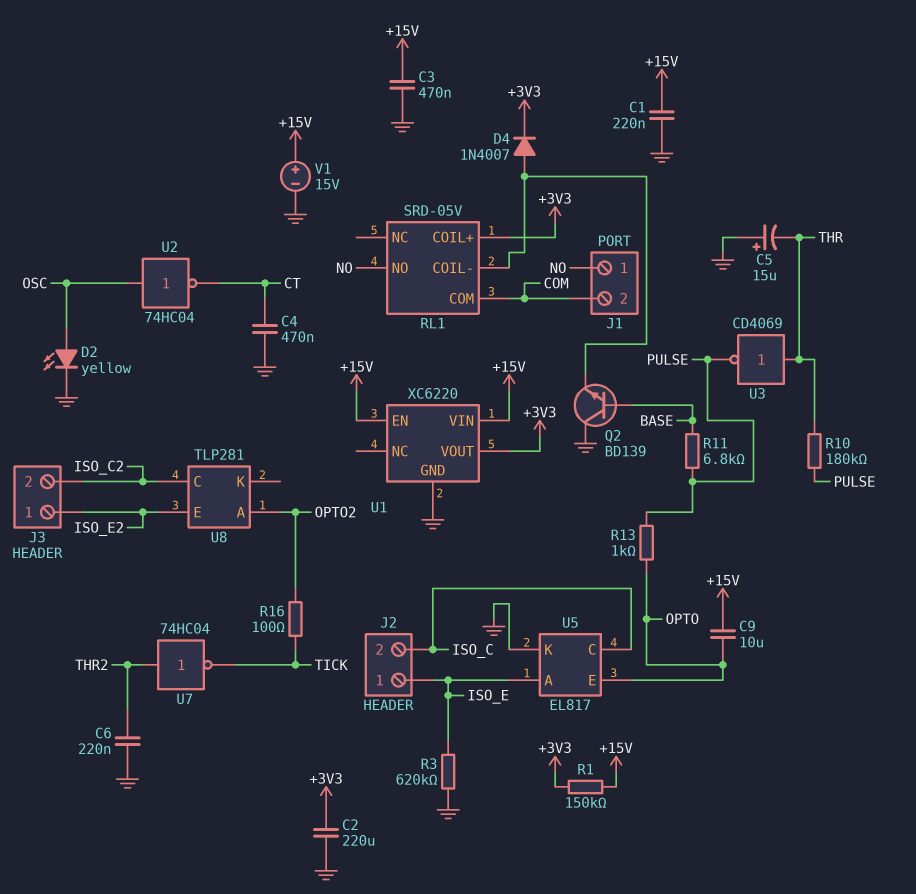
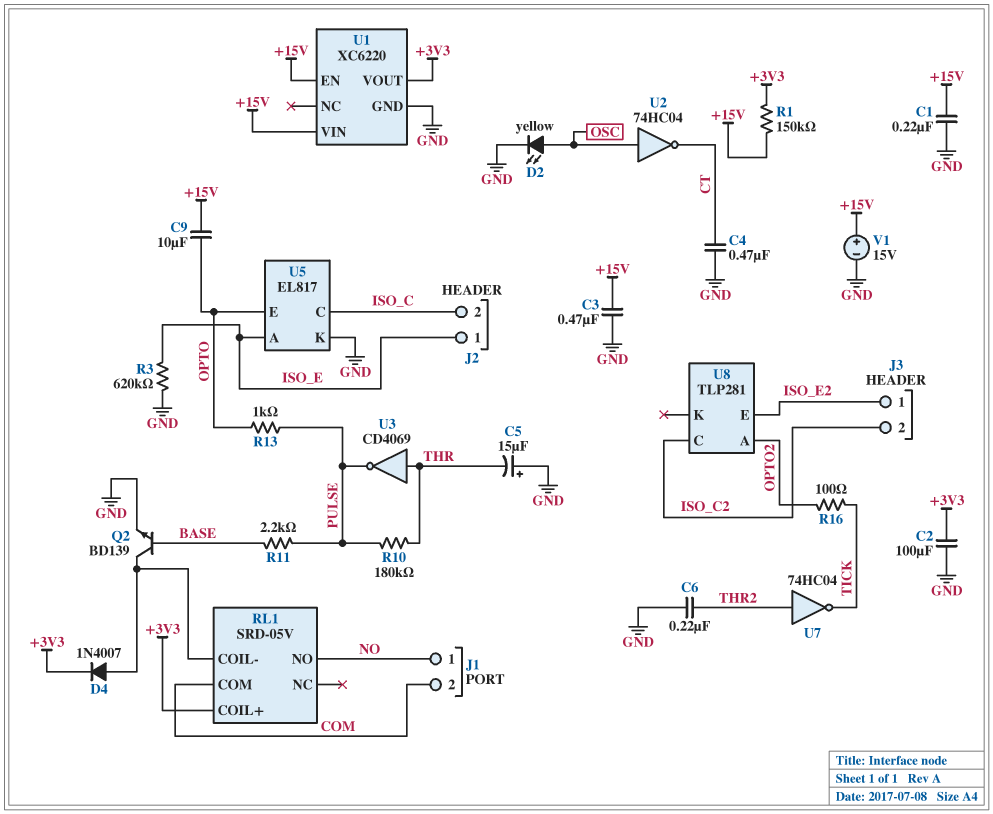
C2: 220uF (+3V3, GND) -> 100uF (+3V3, GND)
Q2: NPN BD139 (B BASE, C GND, E RL1/COIL-) -> NPN BD139 (B BASE, C RL1/COIL-, E GND)
R11: 6.8k (BASE, PULSE) -> 2.2k (BASE, PULSE)

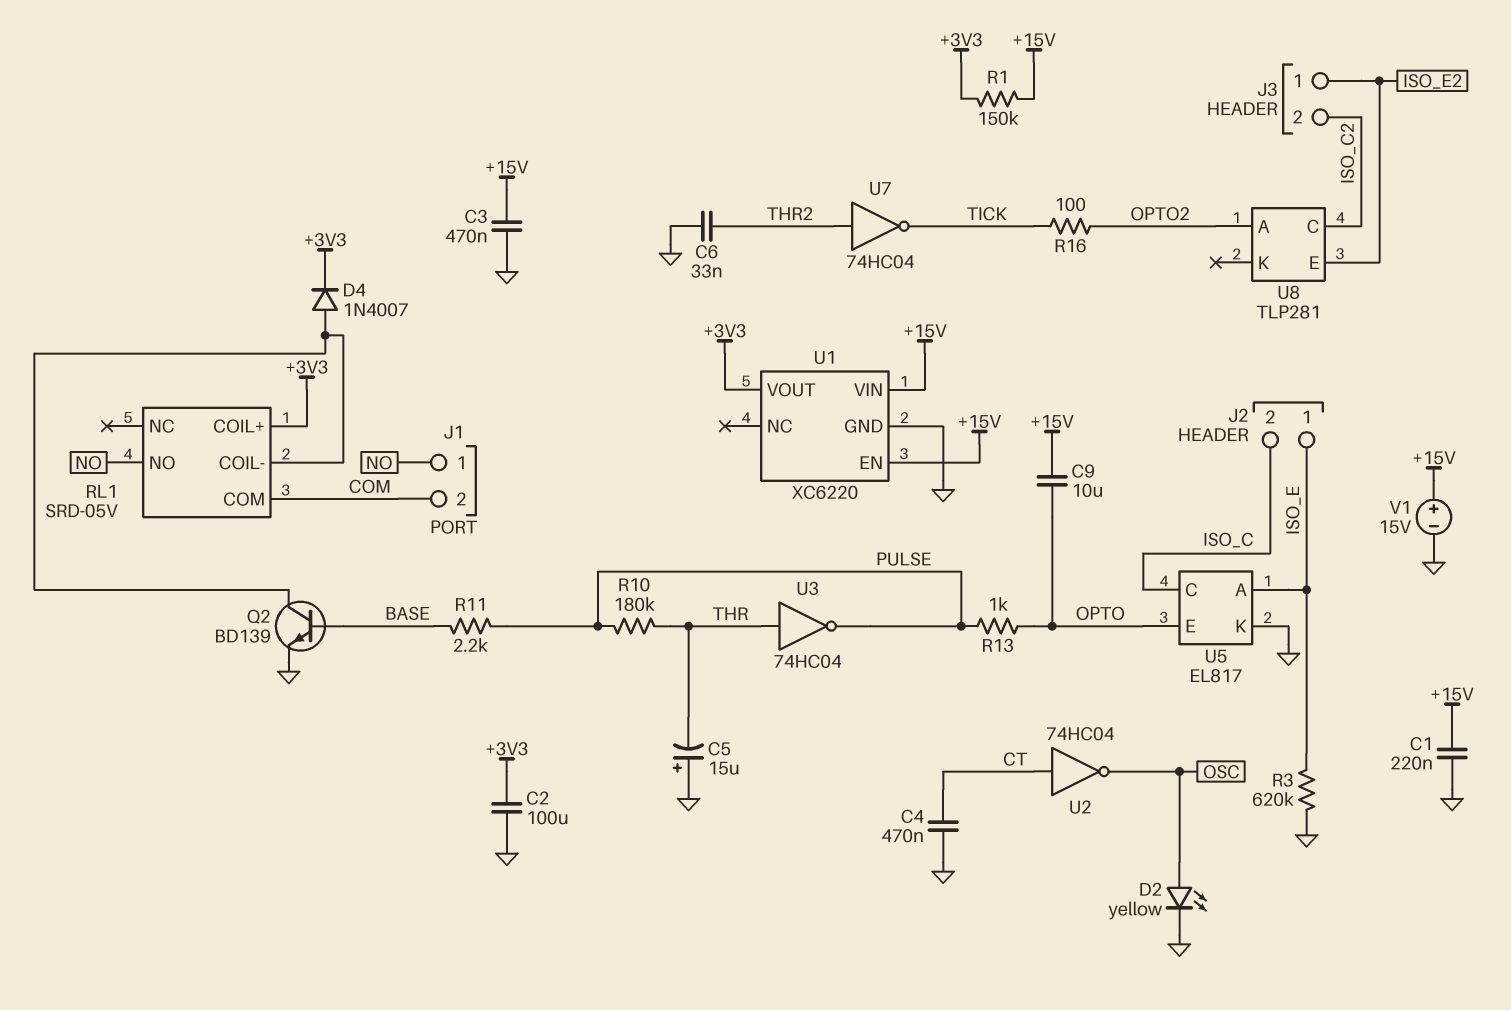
C6: 220nF (GND, THR2) -> 33nF (GND, THR2)
U2: NOT 74HC04 (in OSC, out CT) -> NOT 74HC04 (in CT, out OSC)
U3: NOT CD4069 (in THR, out PULSE) -> NOT 74HC04 (in THR, out PULSE)

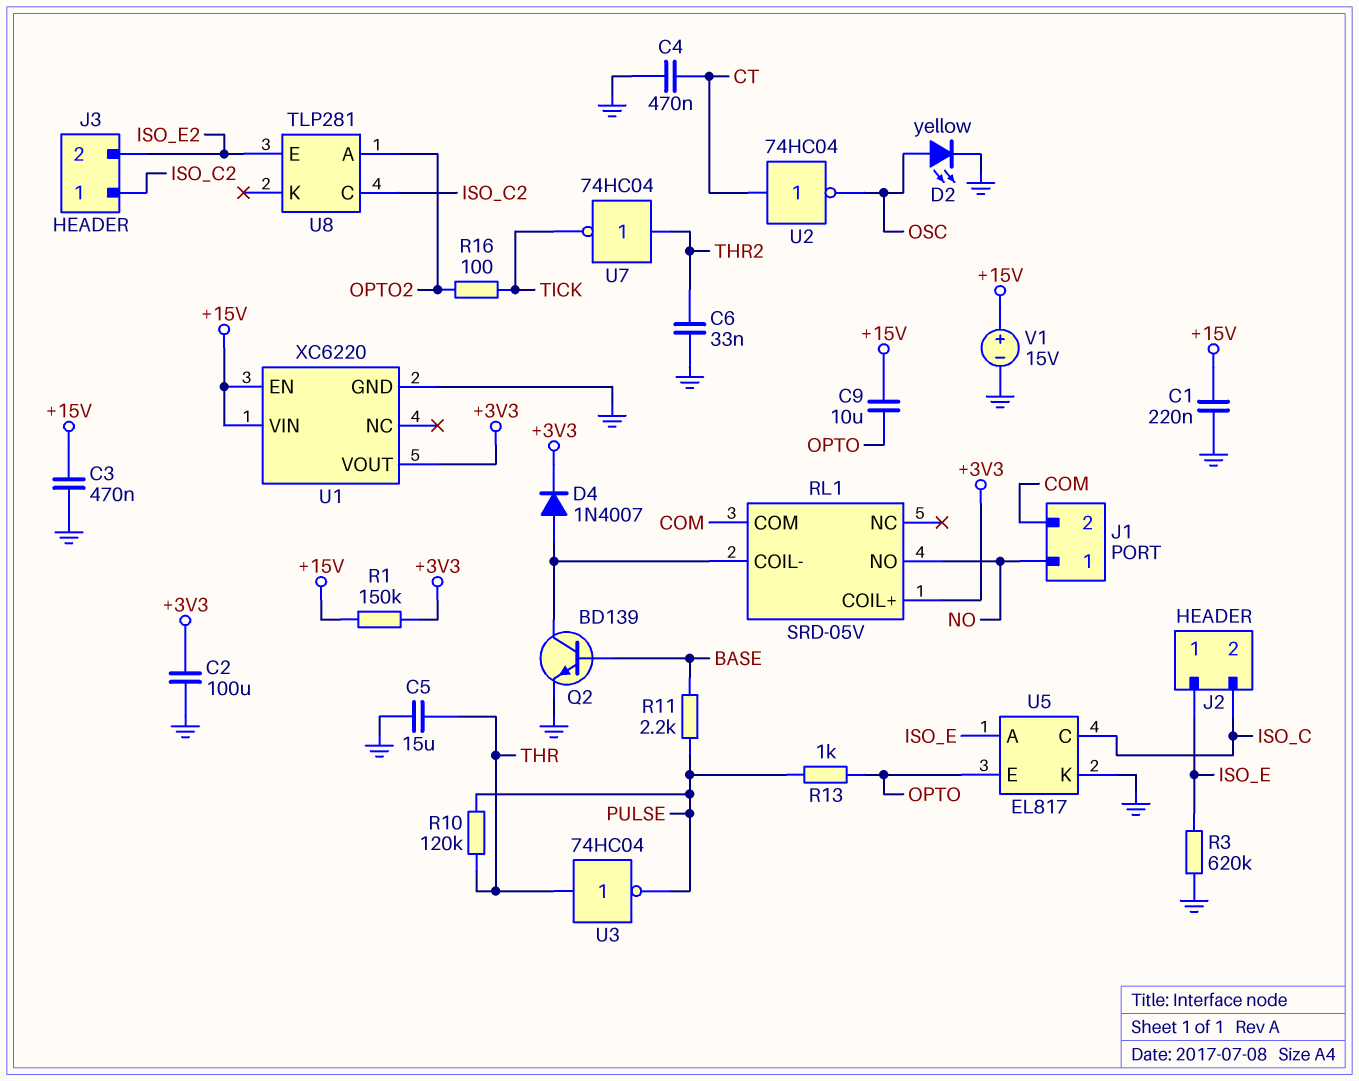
C5: 15uF (plus GND, minus THR) -> 15uF (GND, THR)
J3 pin 1: ISO_E2 -> ISO_C2
J3 pin 2: ISO_C2 -> ISO_E2
R10: 180k (PULSE, THR) -> 120k (PULSE, THR)

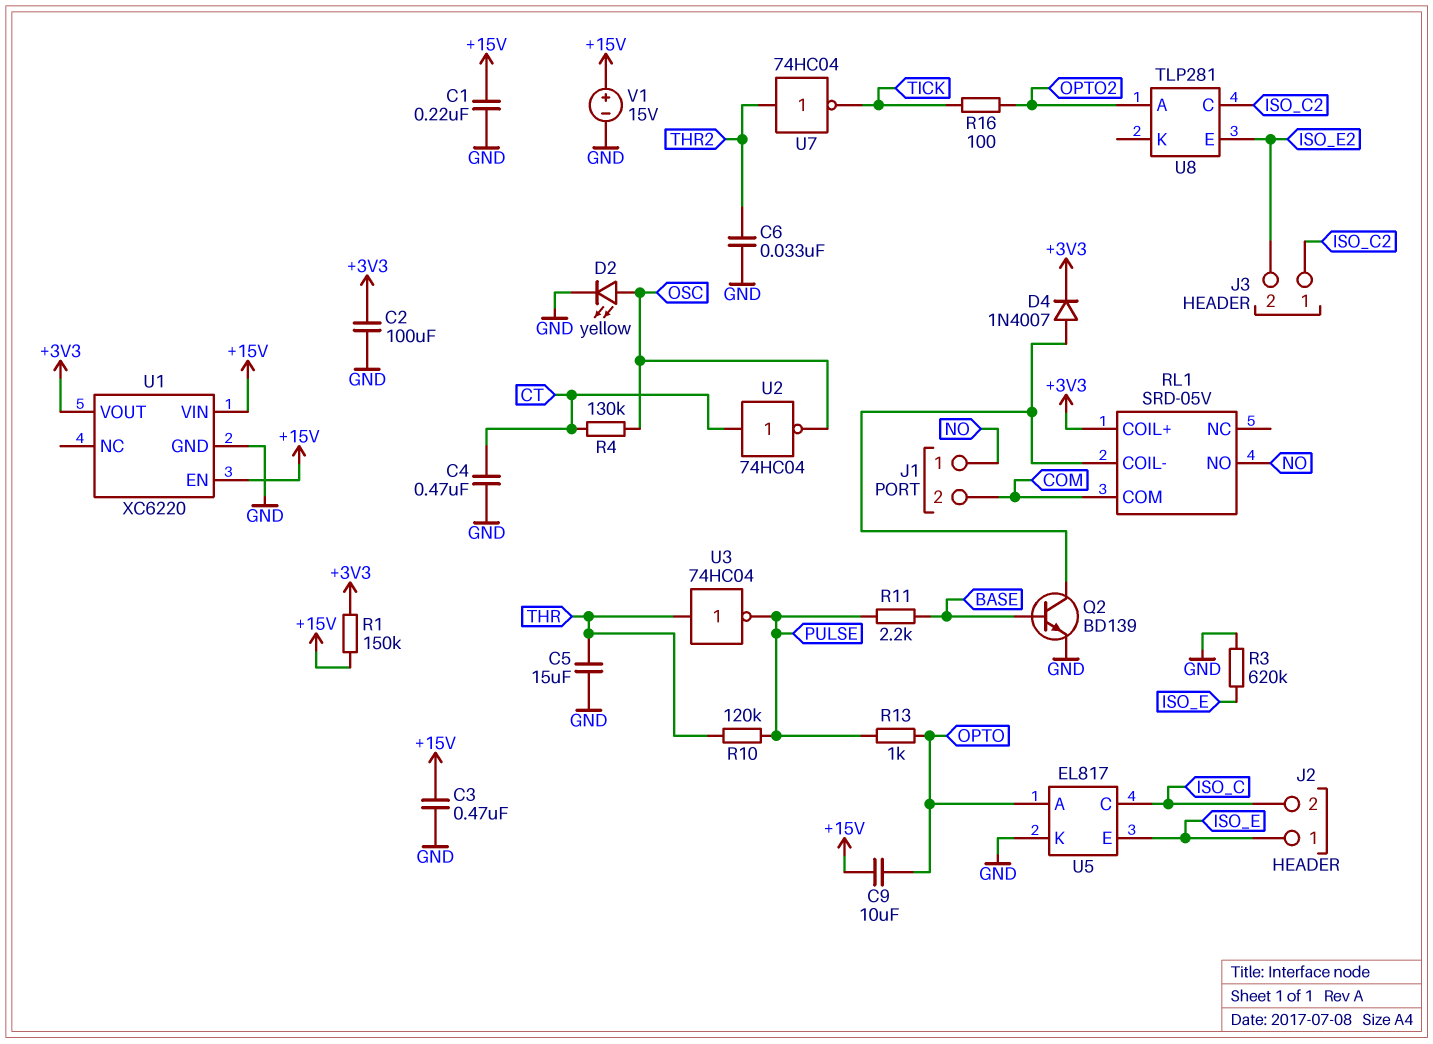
R4: none -> 130k (CT, OSC)
U5 pin A: ISO_E -> OPTO
U5 pin E: OPTO -> ISO_E

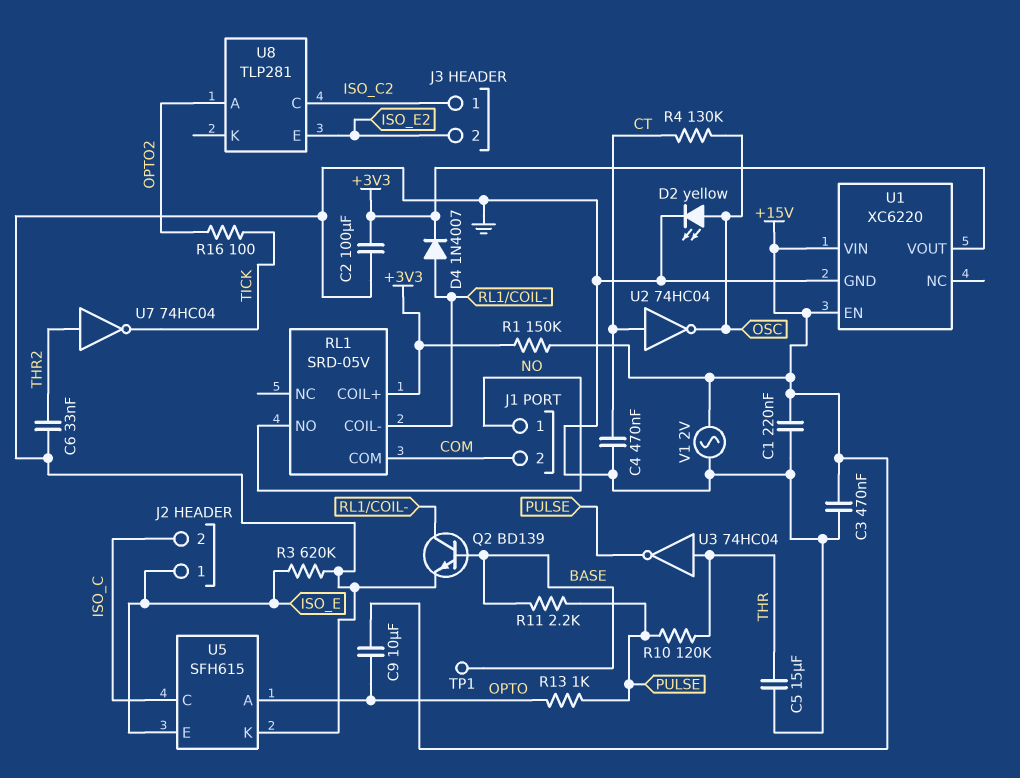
TP1: none -> test point (BASE)
U5: EL817 -> SFH615
V1: 15V (plus +15V, minus GND) -> AC 2V (+15V, GND)

